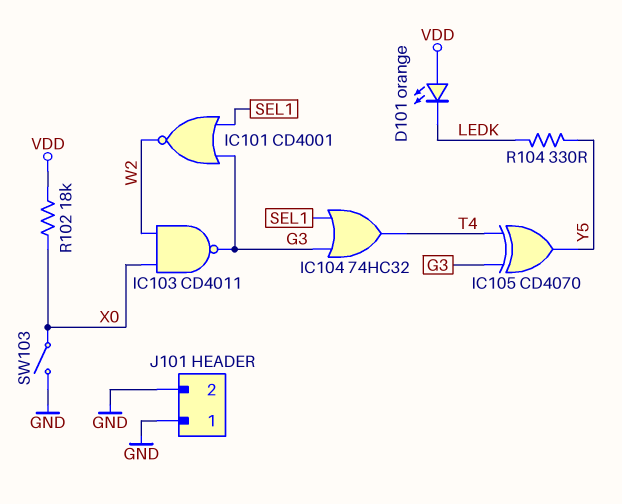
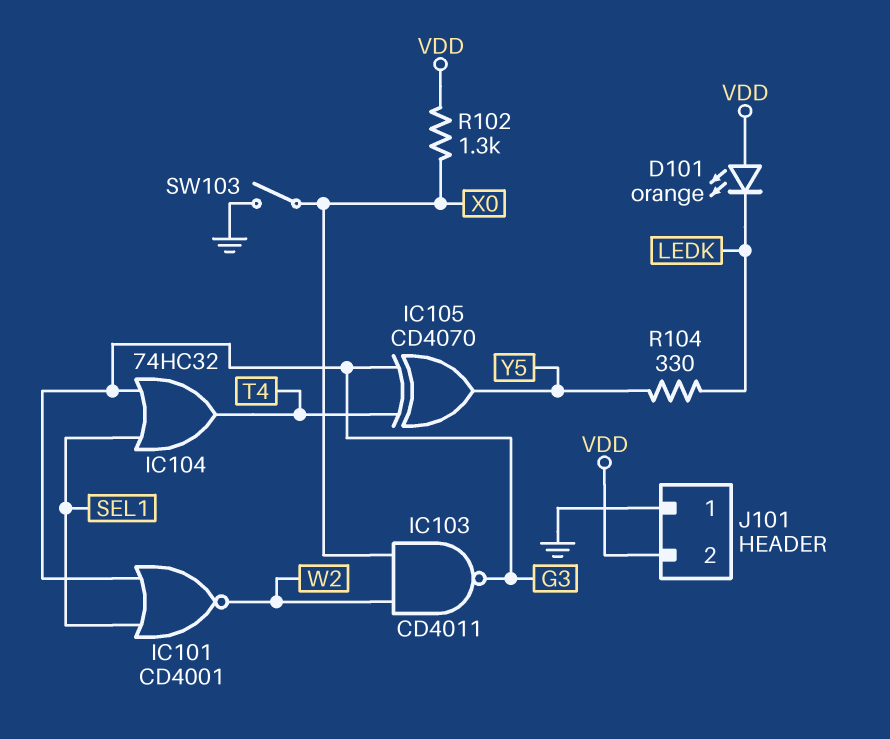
J101 pin 2: GND -> VDD
R102: 18k (VDD, X0) -> 1.3k (VDD, X0)

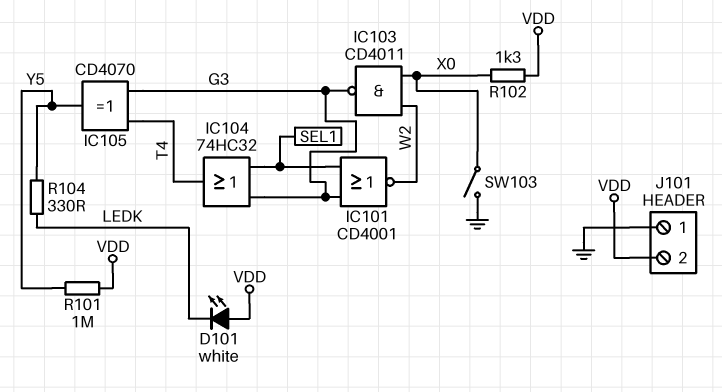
D101: LED orange (A VDD, K LEDK) -> LED white (A VDD, K LEDK)
R101: none -> 1M (VDD, Y5)

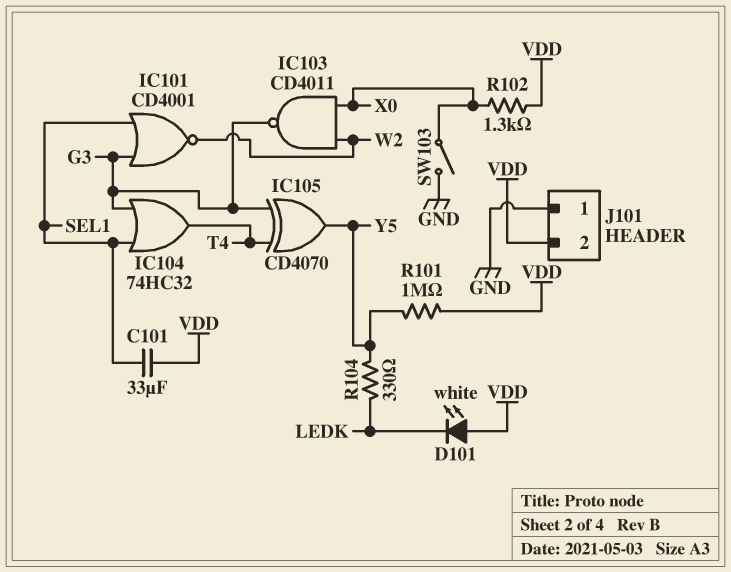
C101: none -> 33uF (SEL1, VDD)

